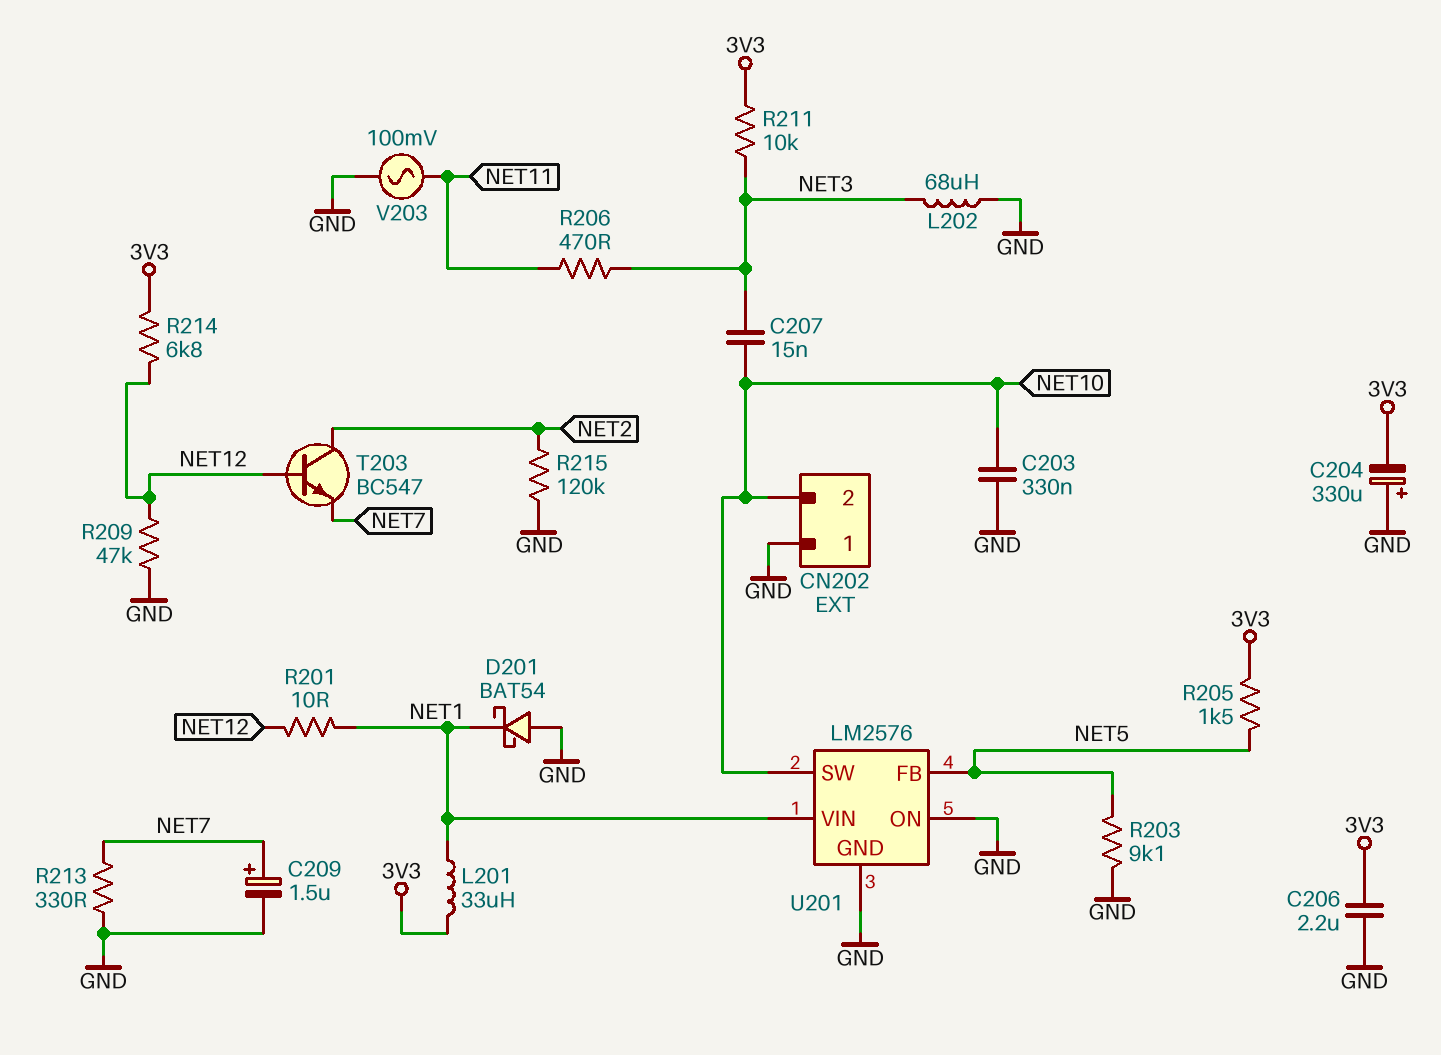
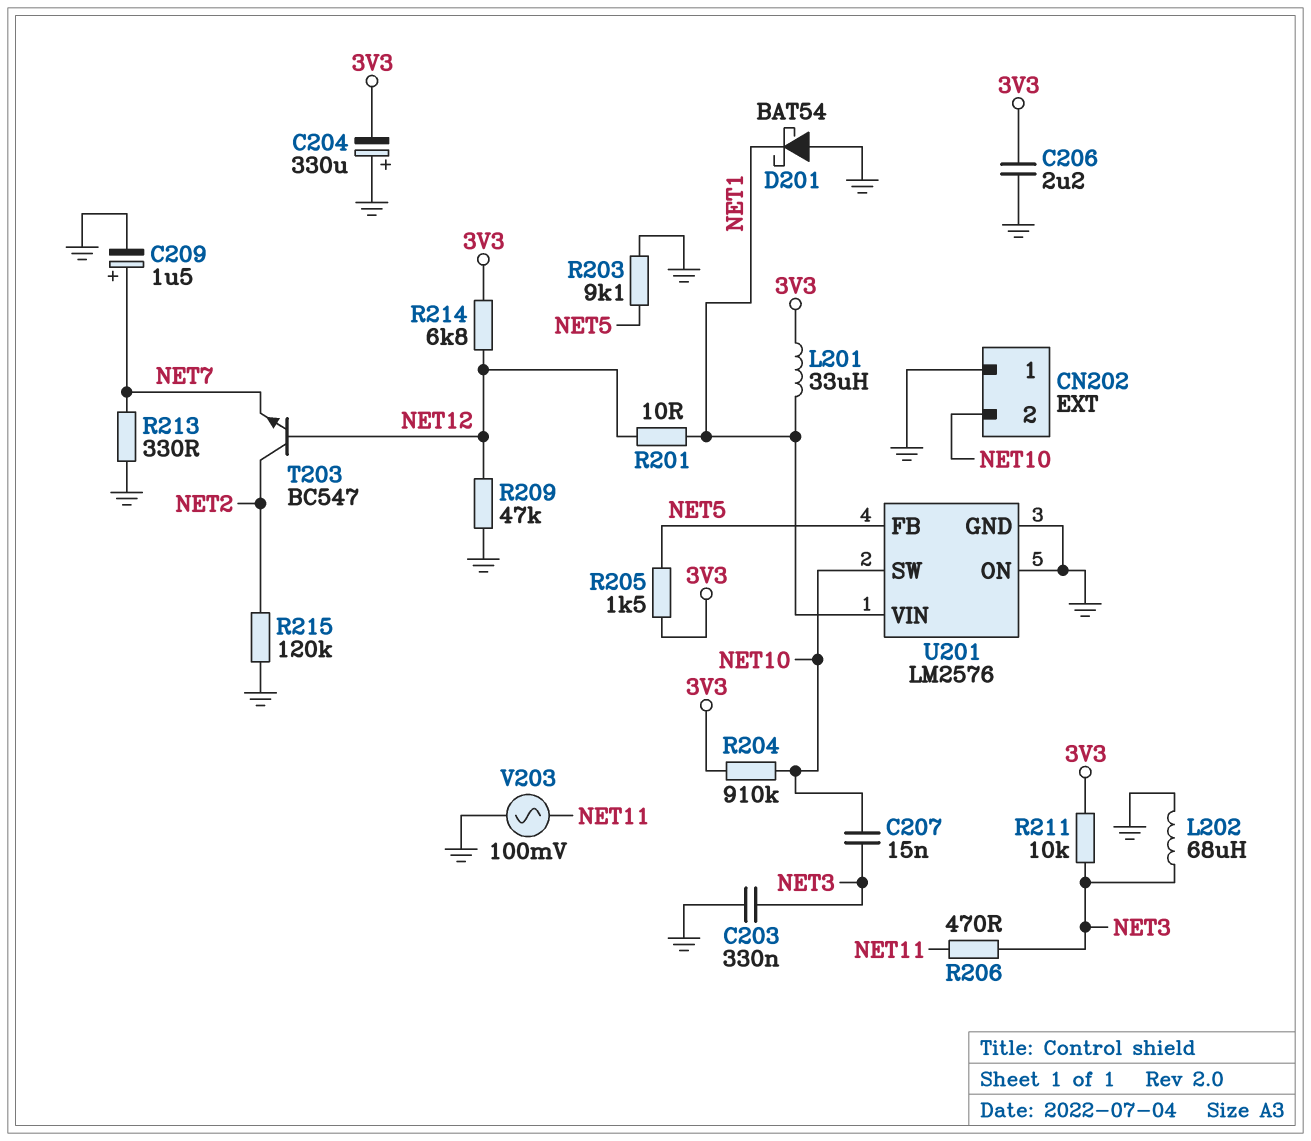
C203: 330nF (GND, NET10) -> 330nF (GND, NET3)
R204: none -> 910k (3V3, NET10)

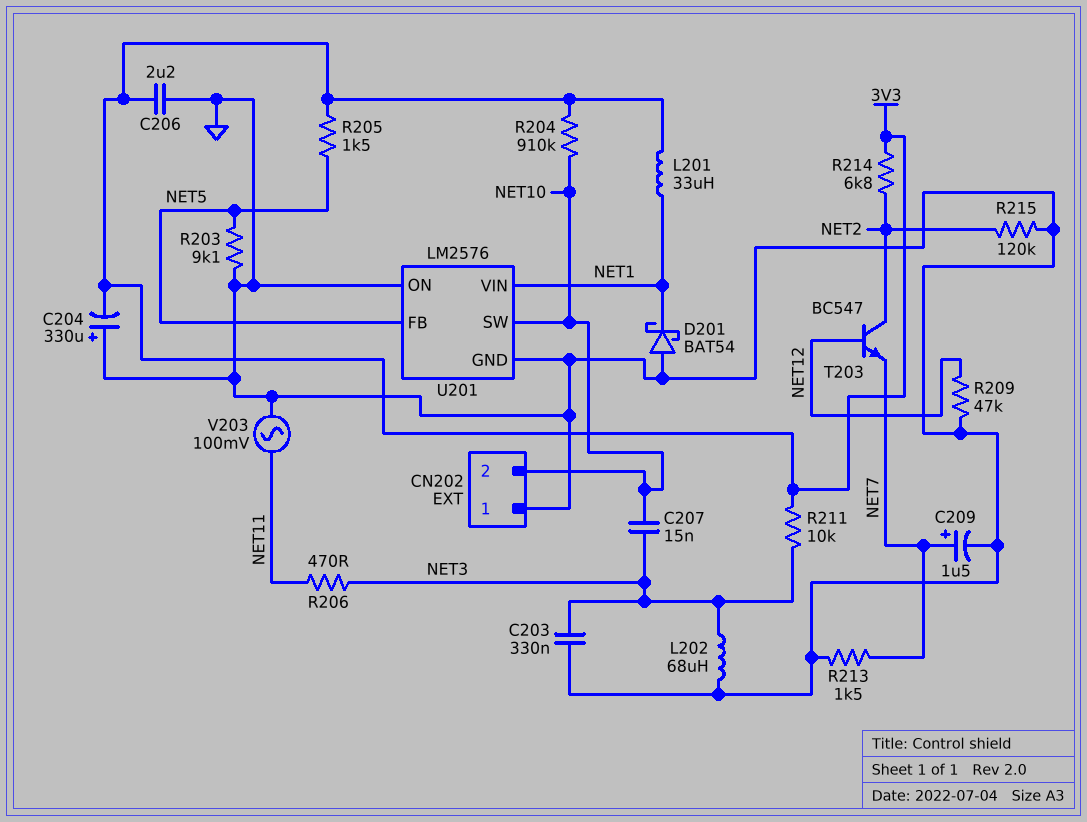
R201: 10 (NET1, NET12) -> none
R213: 330 (GND, NET7) -> 1.5k (GND, NET7)
R214: 6.8k (3V3, NET12) -> 6.8k (3V3, NET2)

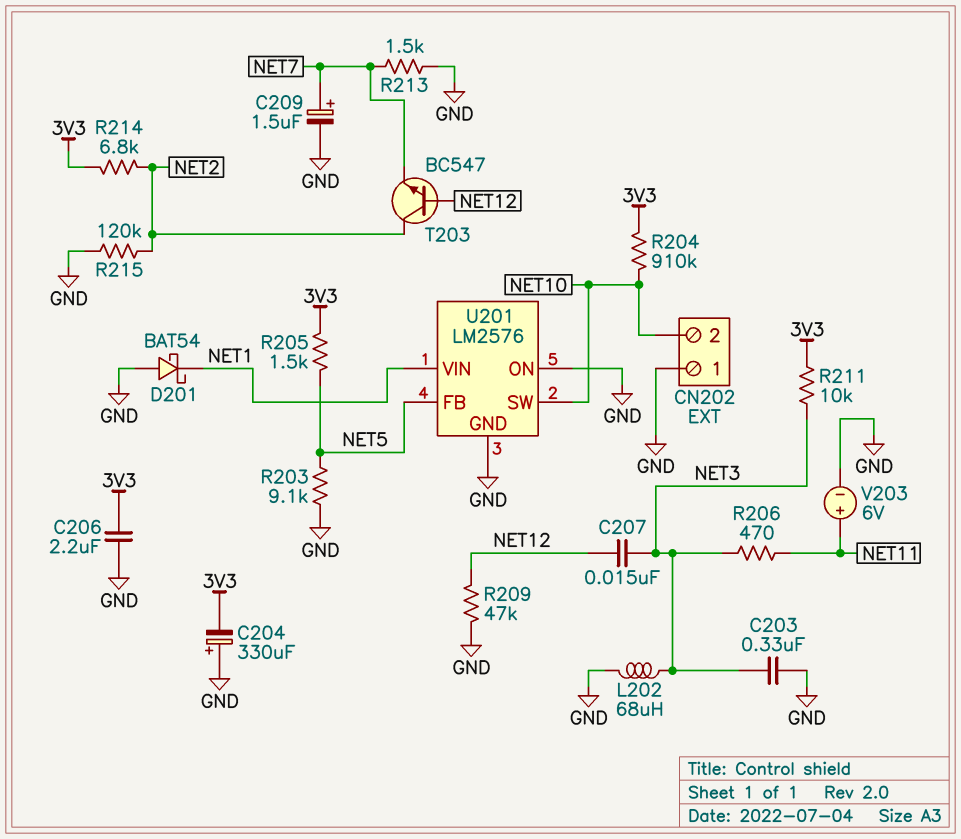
C207: 15nF (NET3, NET10) -> 15nF (NET3, NET12)
L201: 33uH (3V3, NET1) -> none
V203: AC 100mV (GND, NET11) -> 6V (plus NET11, minus GND)

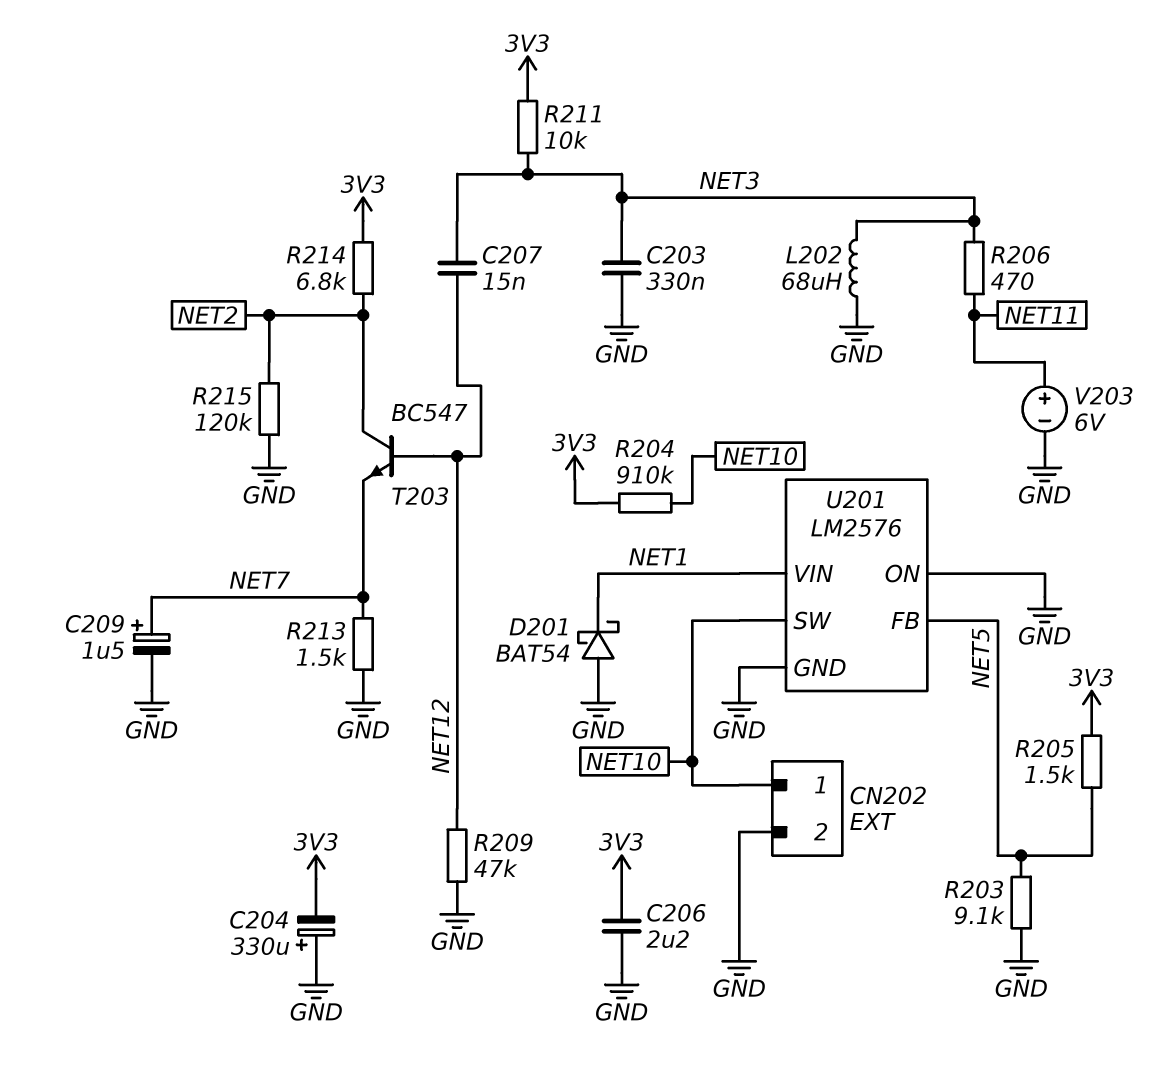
CN202 pin 1: GND -> NET10
CN202 pin 2: NET10 -> GND

